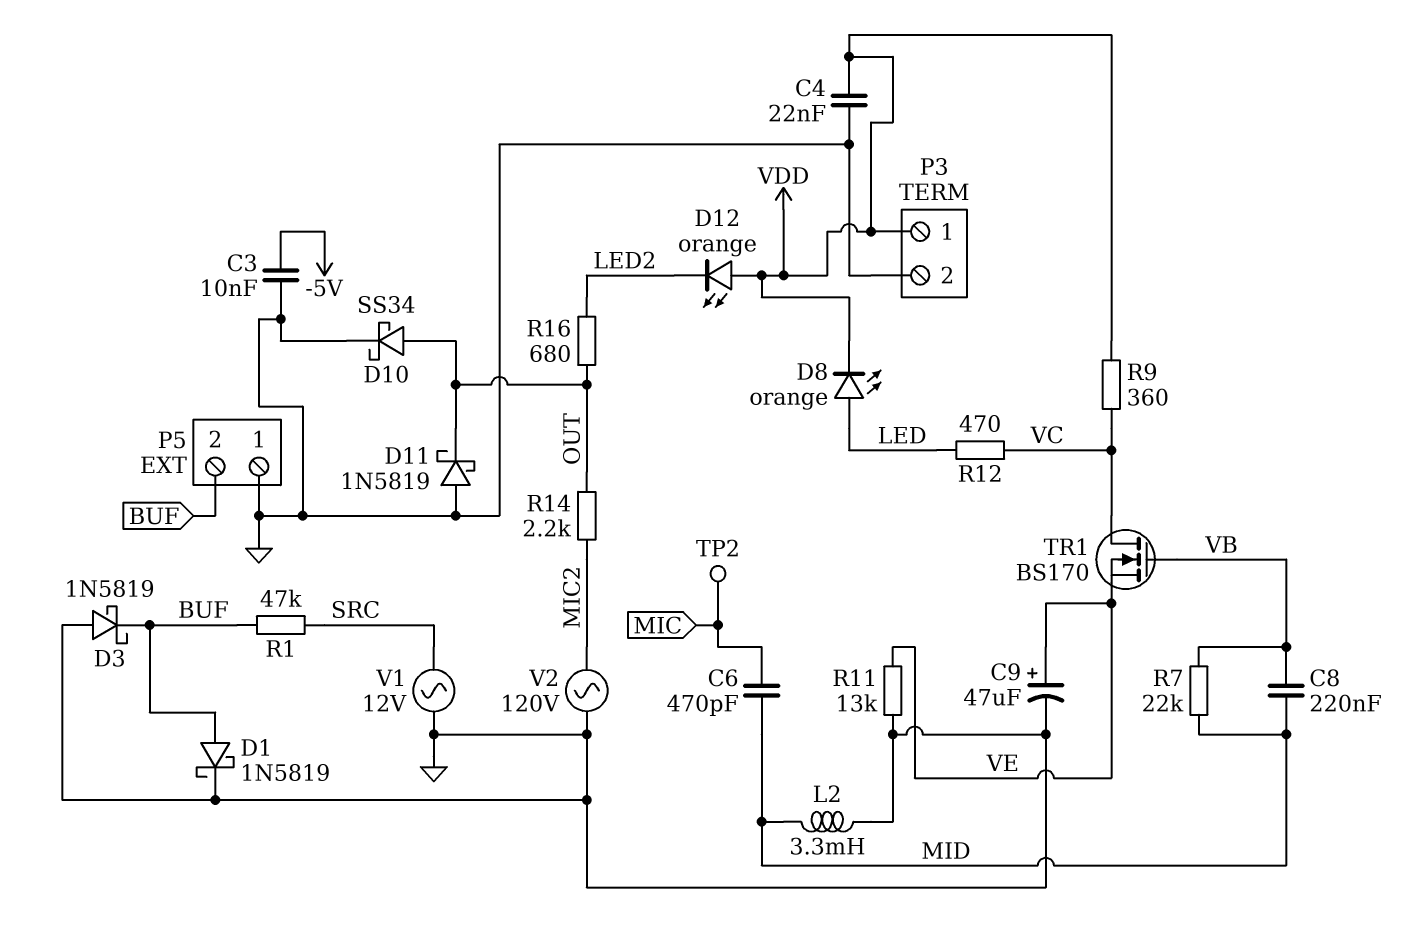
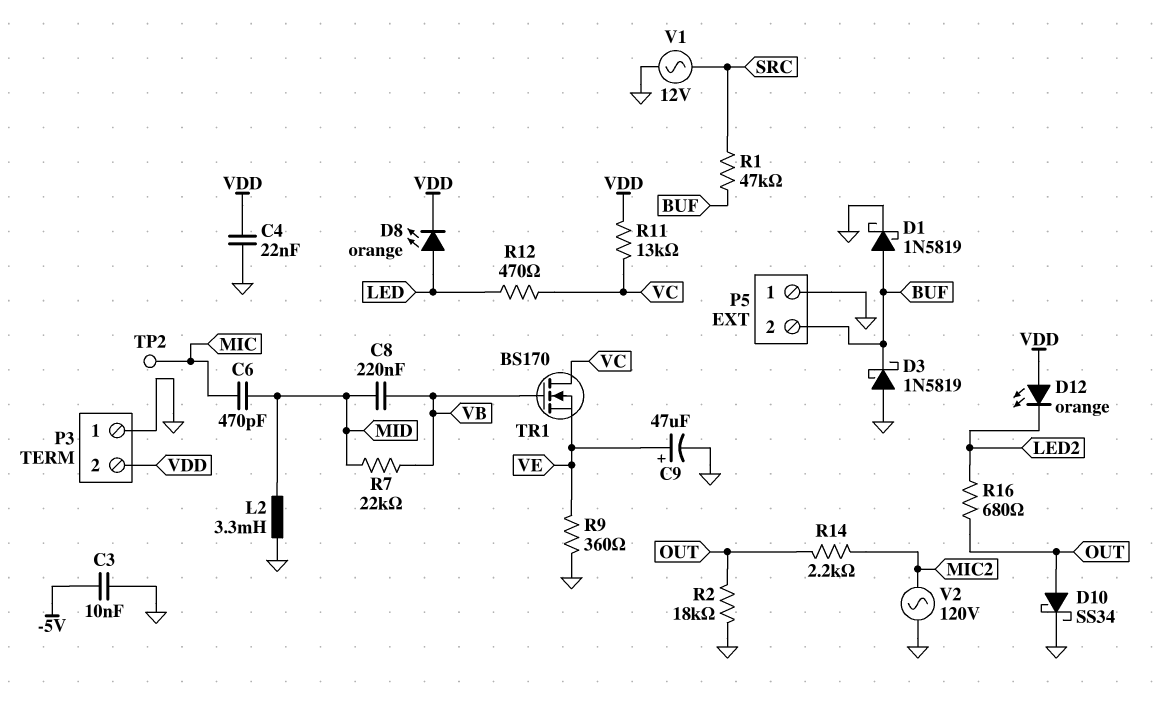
D11: schottky 1N5819 (A GND, K OUT) -> none
P3 pin 1: VDD -> GND
P3 pin 2: GND -> VDD
R2: none -> 18k (GND, OUT)
R9: 360 (VC, VDD) -> 360 (GND, VE)
R11: 13k (GND, VE) -> 13k (VC, VDD)

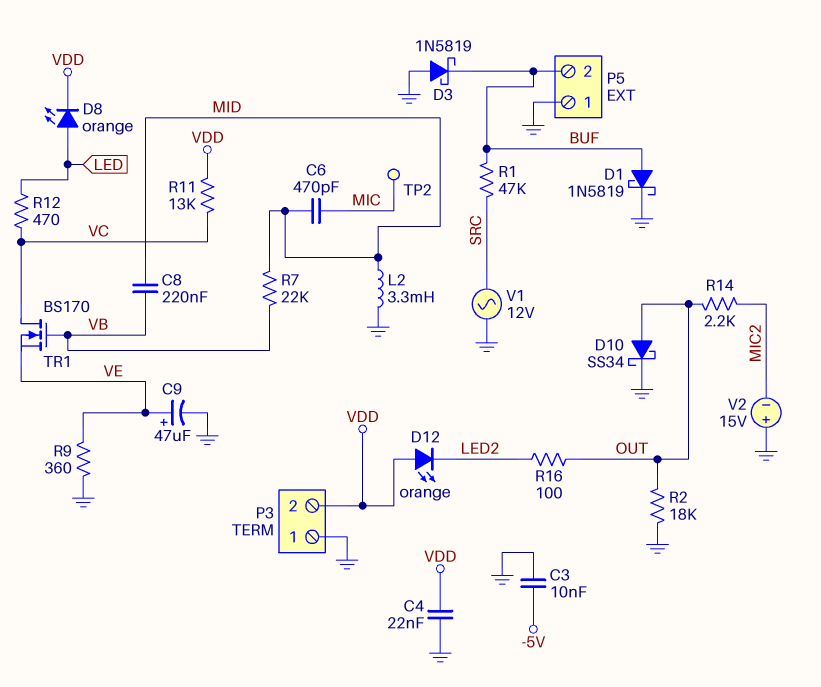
R16: 680 (LED2, OUT) -> 100 (LED2, OUT)
V2: AC 120V (GND, MIC2) -> 15V (plus GND, minus MIC2)

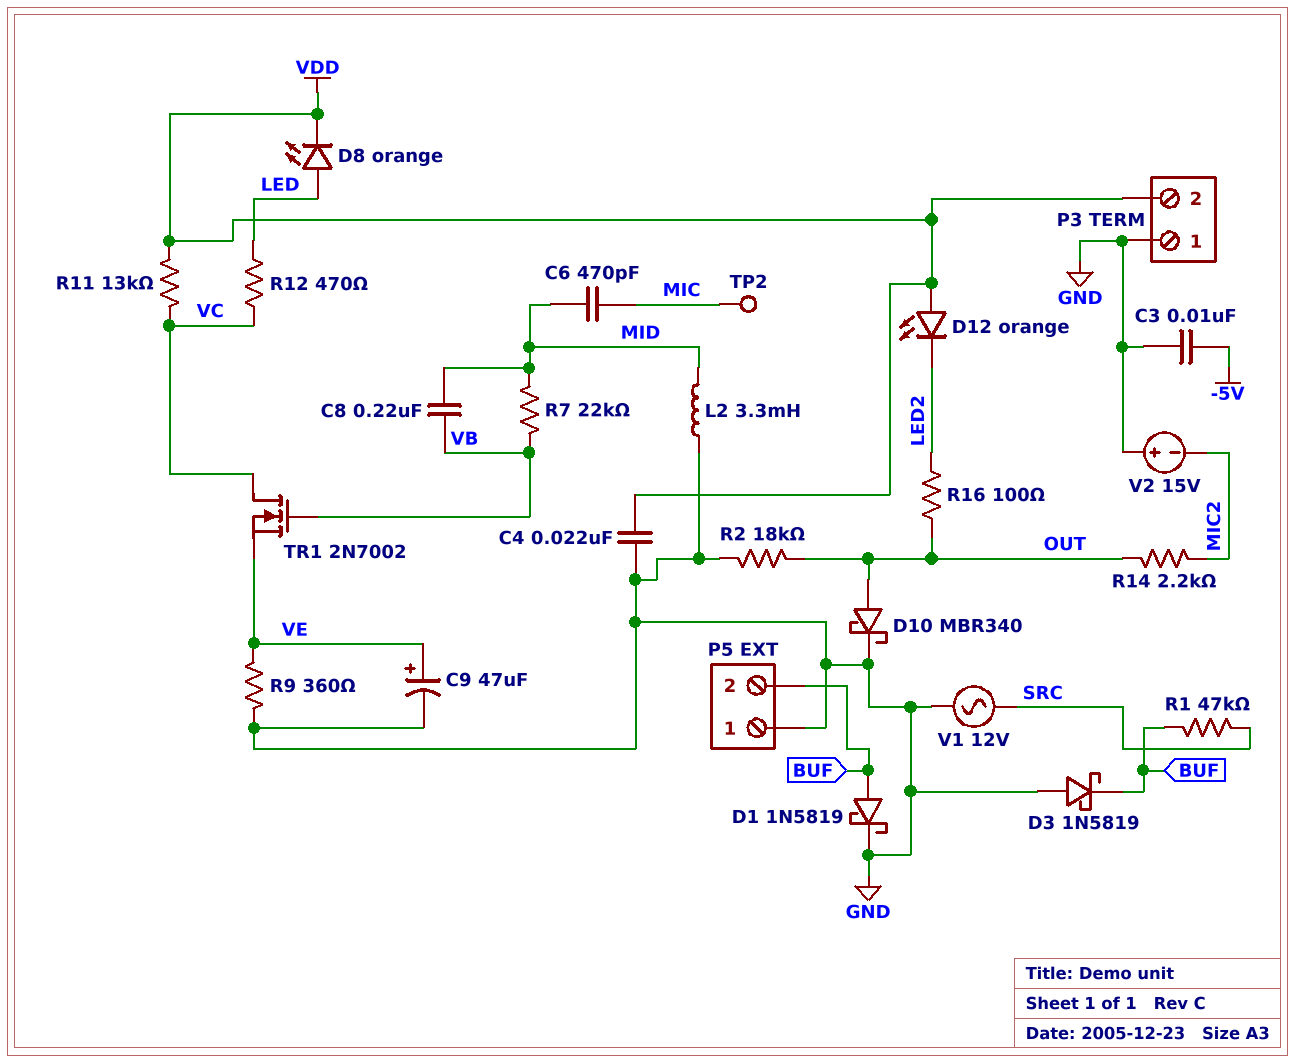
D10: schottky SS34 (A OUT, K GND) -> schottky MBR340 (A OUT, K GND)
TR1: NMOS BS170 (G VB, D VC, S VE) -> NMOS 2N7002 (G VB, D VC, S VE)

